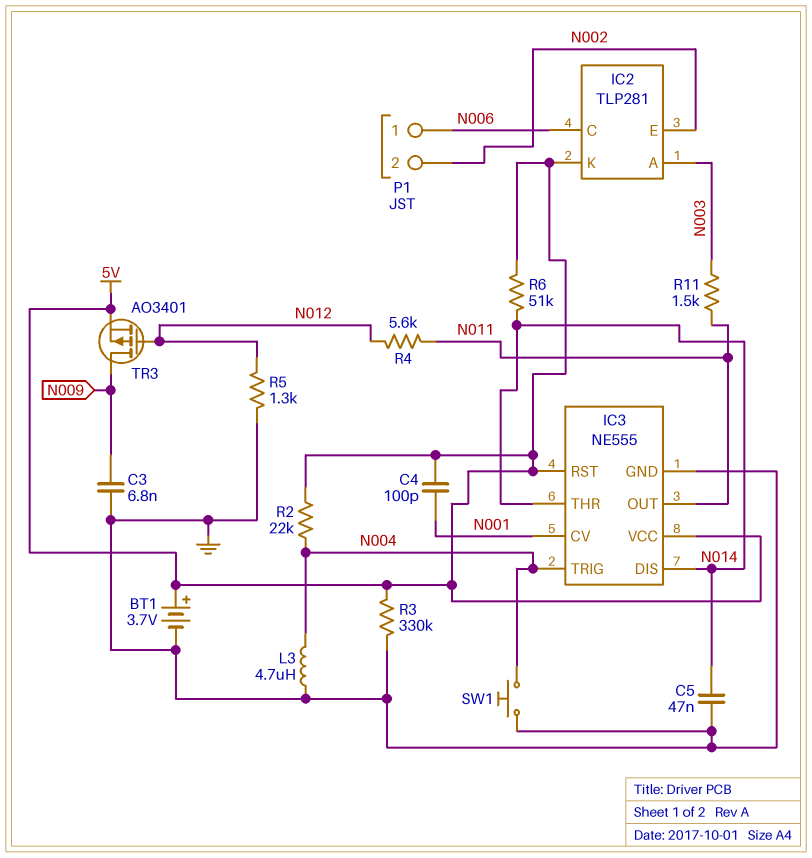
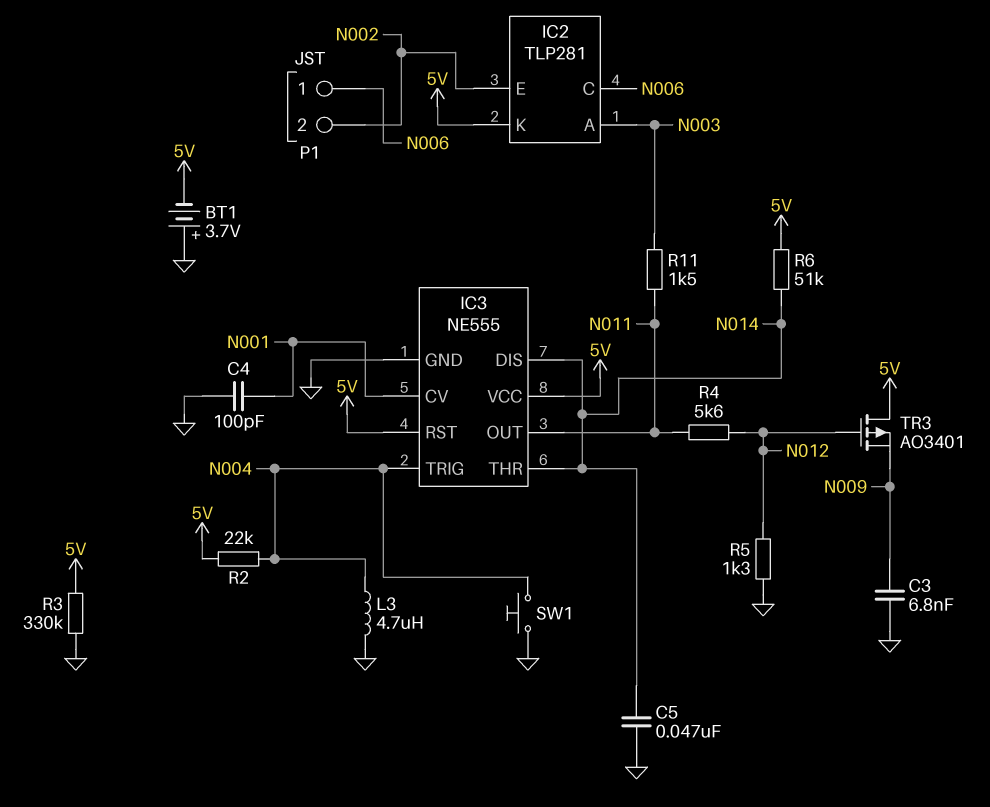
BT1: 3.7V (plus 5V, minus GND) -> 3.7V (plus GND, minus 5V)
C4: 100pF (5V, N001) -> 100pF (GND, N001)
TR3: PMOS AO3401 (G N012, D N009, S 5V) -> PMOS AO3401 (G N012, D 5V, S N009)

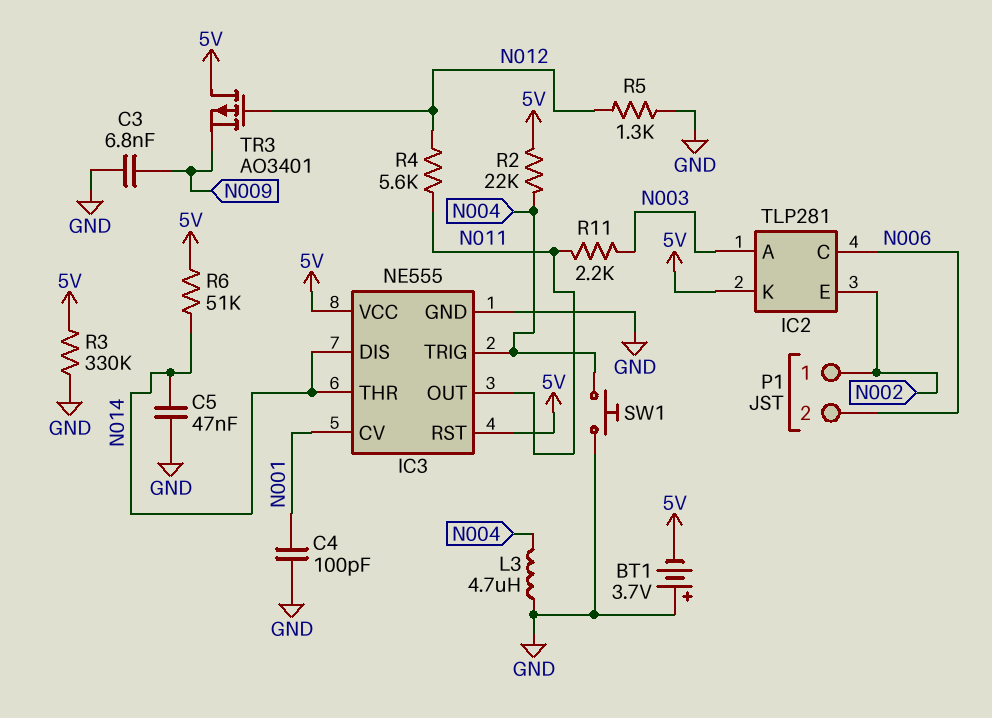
P1 pin 1: N006 -> N002
P1 pin 2: N002 -> N006
R11: 1.5k (N003, N011) -> 2.2k (N003, N011)

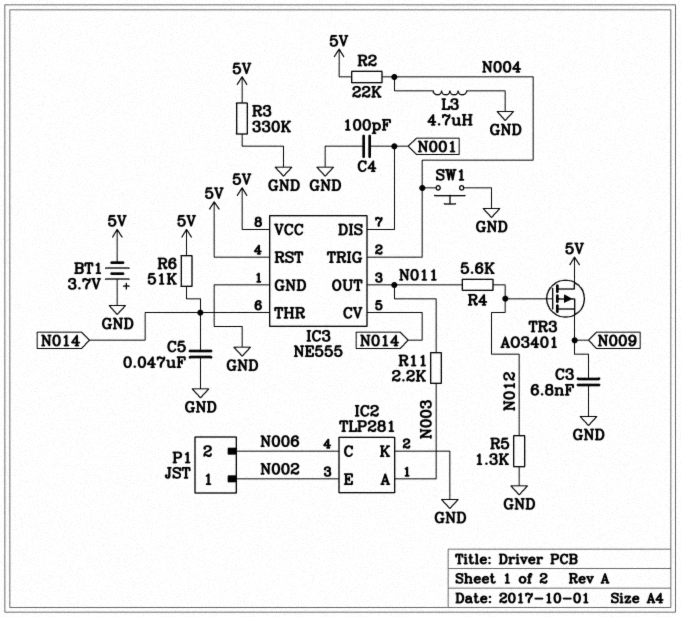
IC2 pin K: 5V -> GND
IC3 pin CV: N001 -> N014
IC3 pin DIS: N014 -> N001

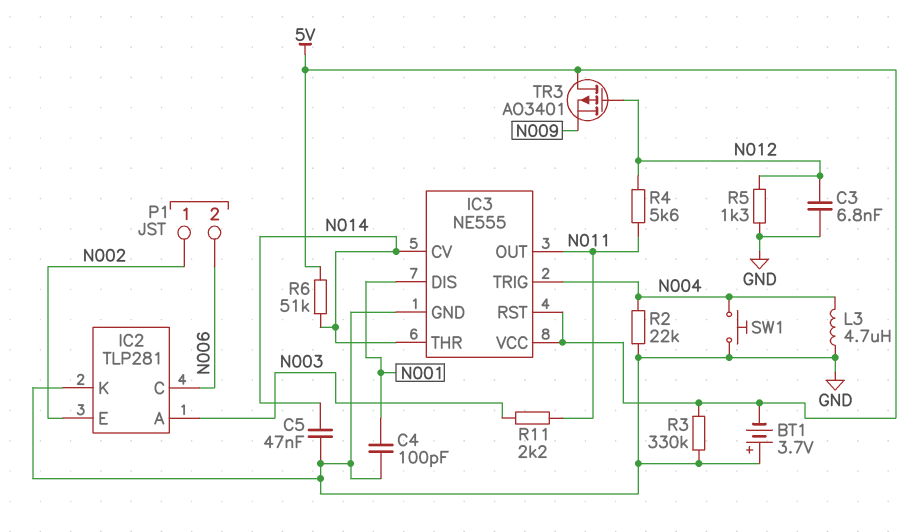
C3: 6.8nF (GND, N009) -> 6.8nF (GND, N012)
R2: 22k (5V, N004) -> 22k (GND, N004)

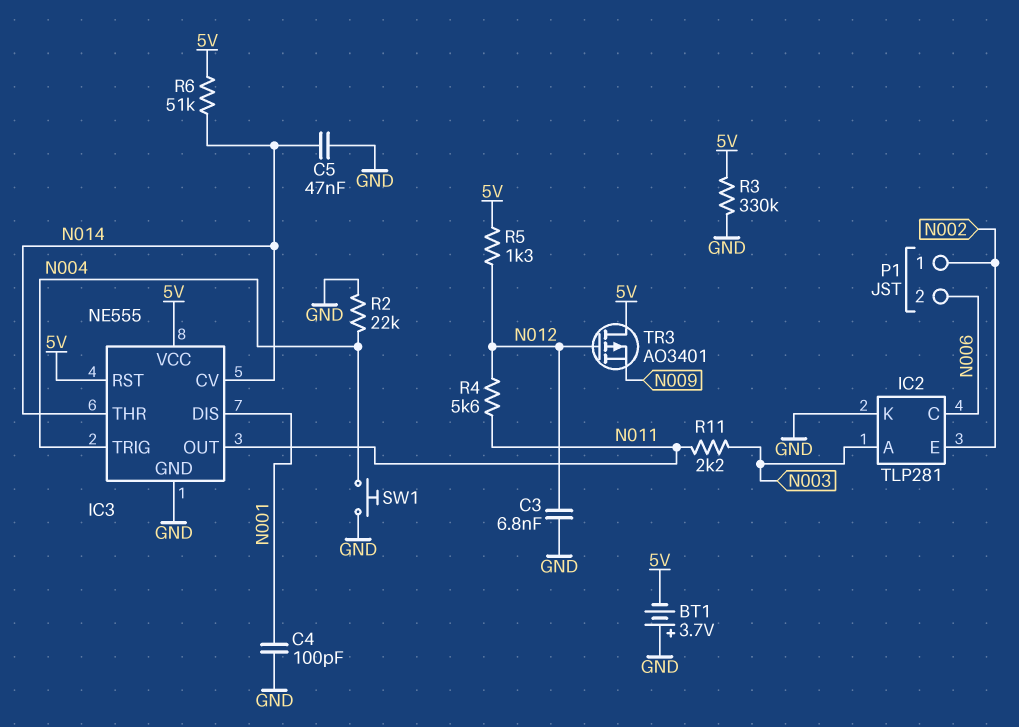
L3: 4.7uH (GND, N004) -> none
R5: 1.3k (GND, N012) -> 1.3k (5V, N012)

